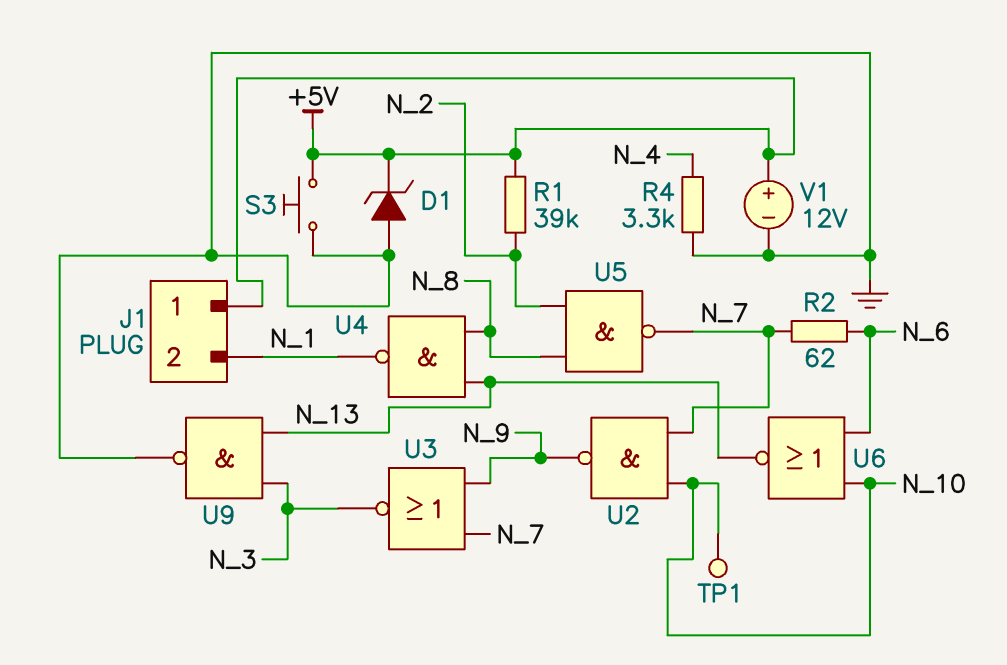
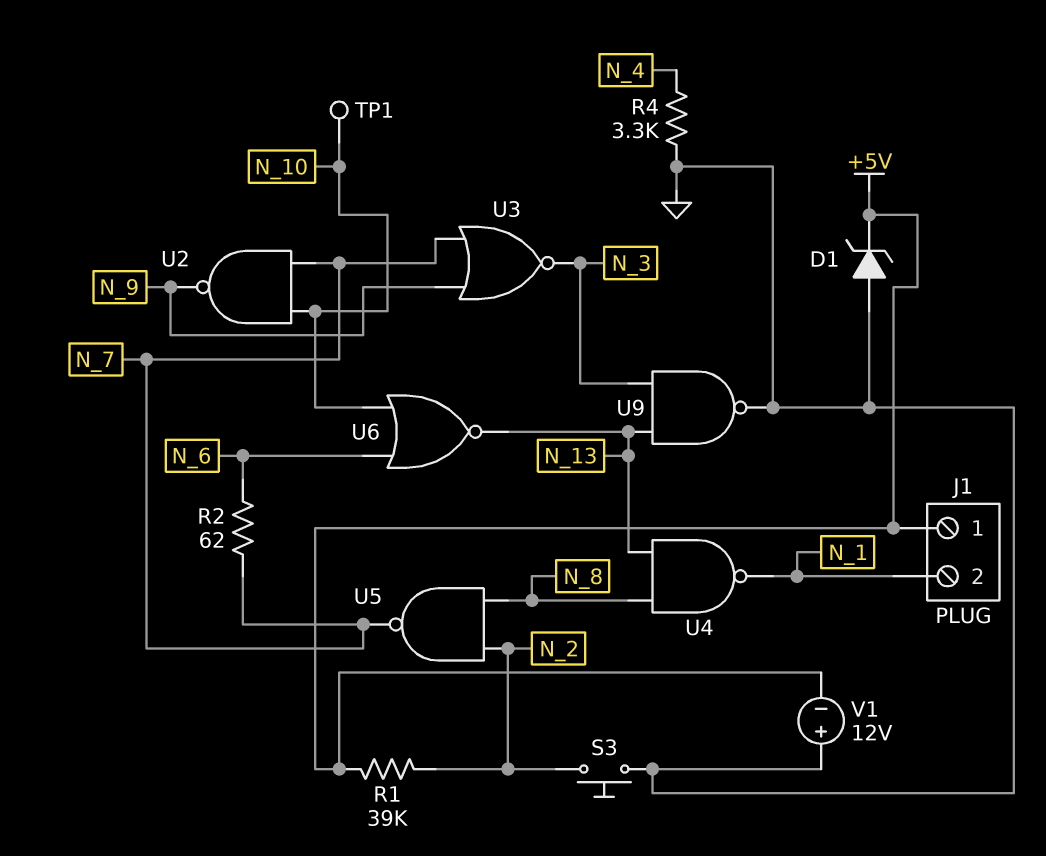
S3: button (+5V, GND) -> button (GND, N_2)
V1: 12V (plus +5V, minus GND) -> 12V (plus GND, minus +5V)

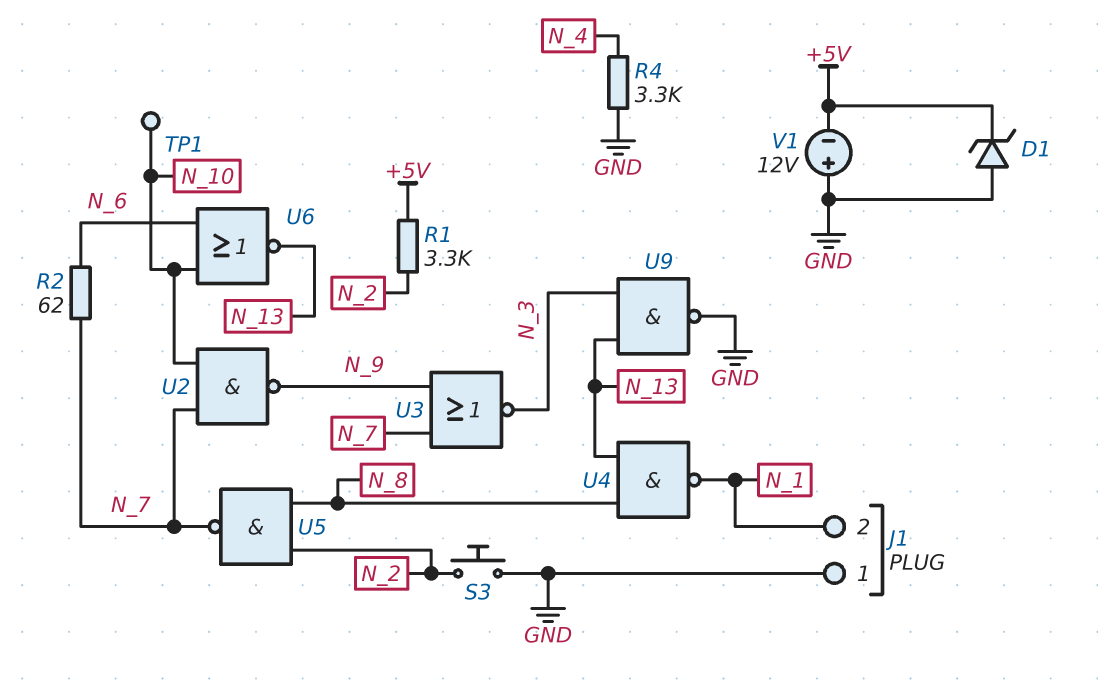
J1 pin 1: +5V -> GND
R1: 39k (+5V, N_2) -> 3.3k (+5V, N_2)

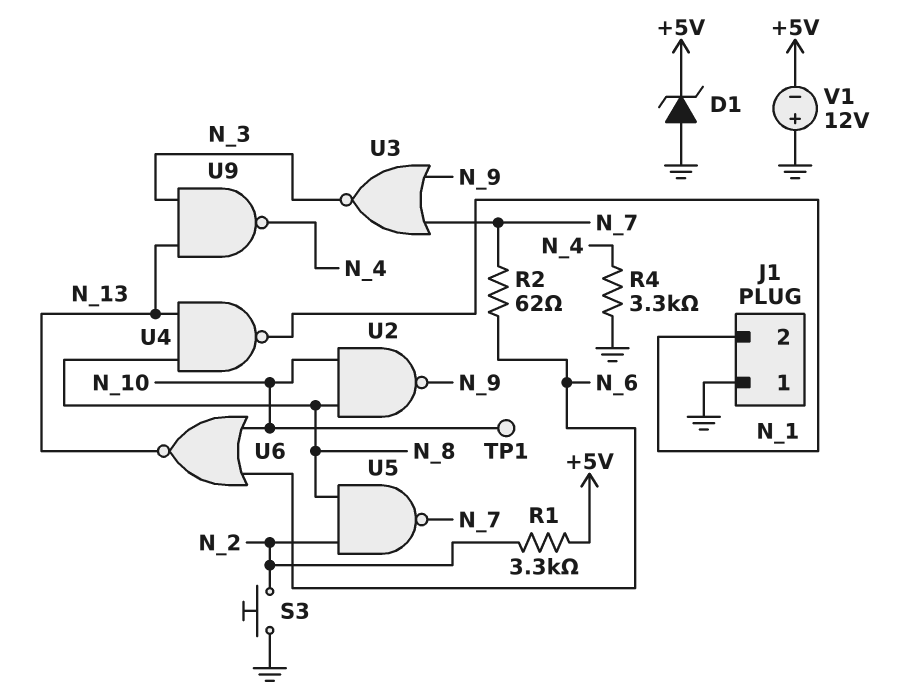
U2: NAND (in N_7, in N_10, out N_9) -> NAND (in N_8, in N_10, out N_9)
U9: NAND (in N_3, in N_13, out GND) -> NAND (in N_3, in N_13, out N_4)

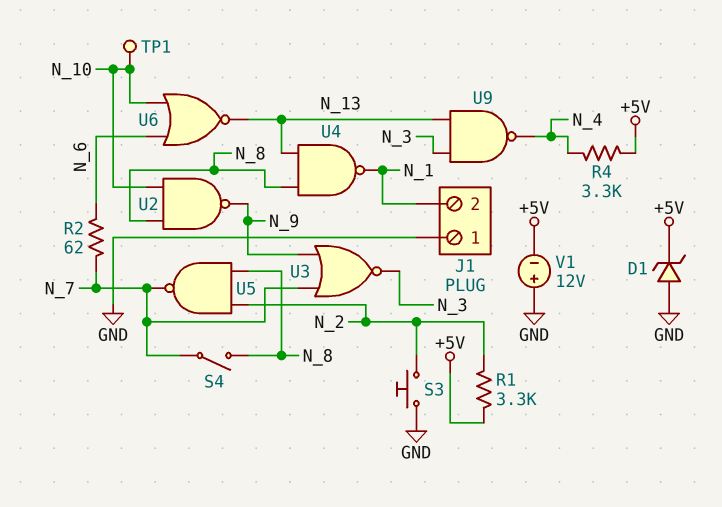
R4: 3.3k (GND, N_4) -> 3.3k (+5V, N_4)
S4: none -> switch (N_7, N_8)

